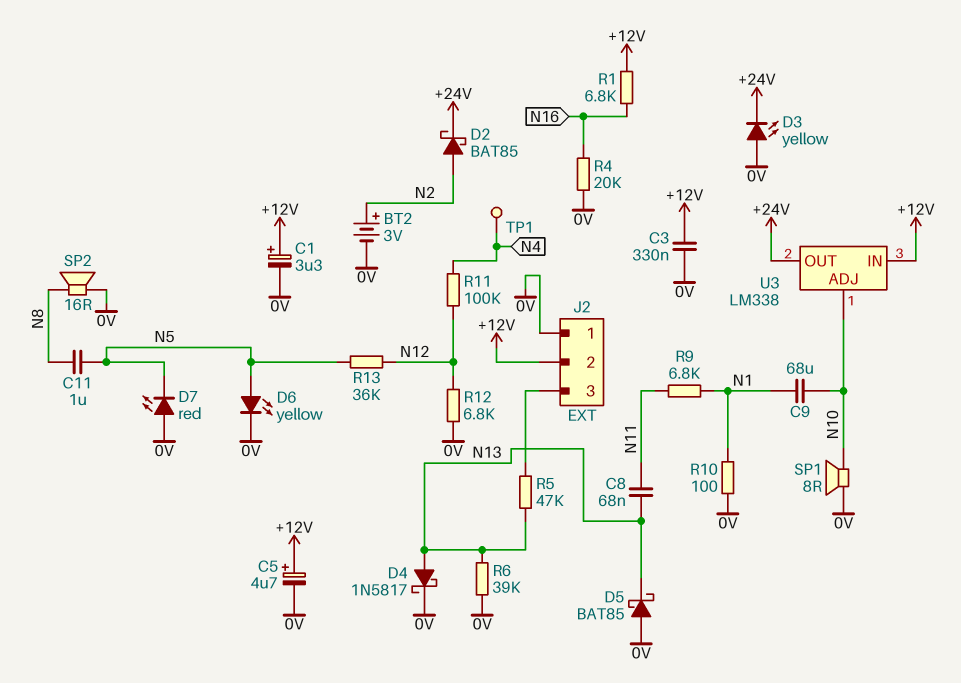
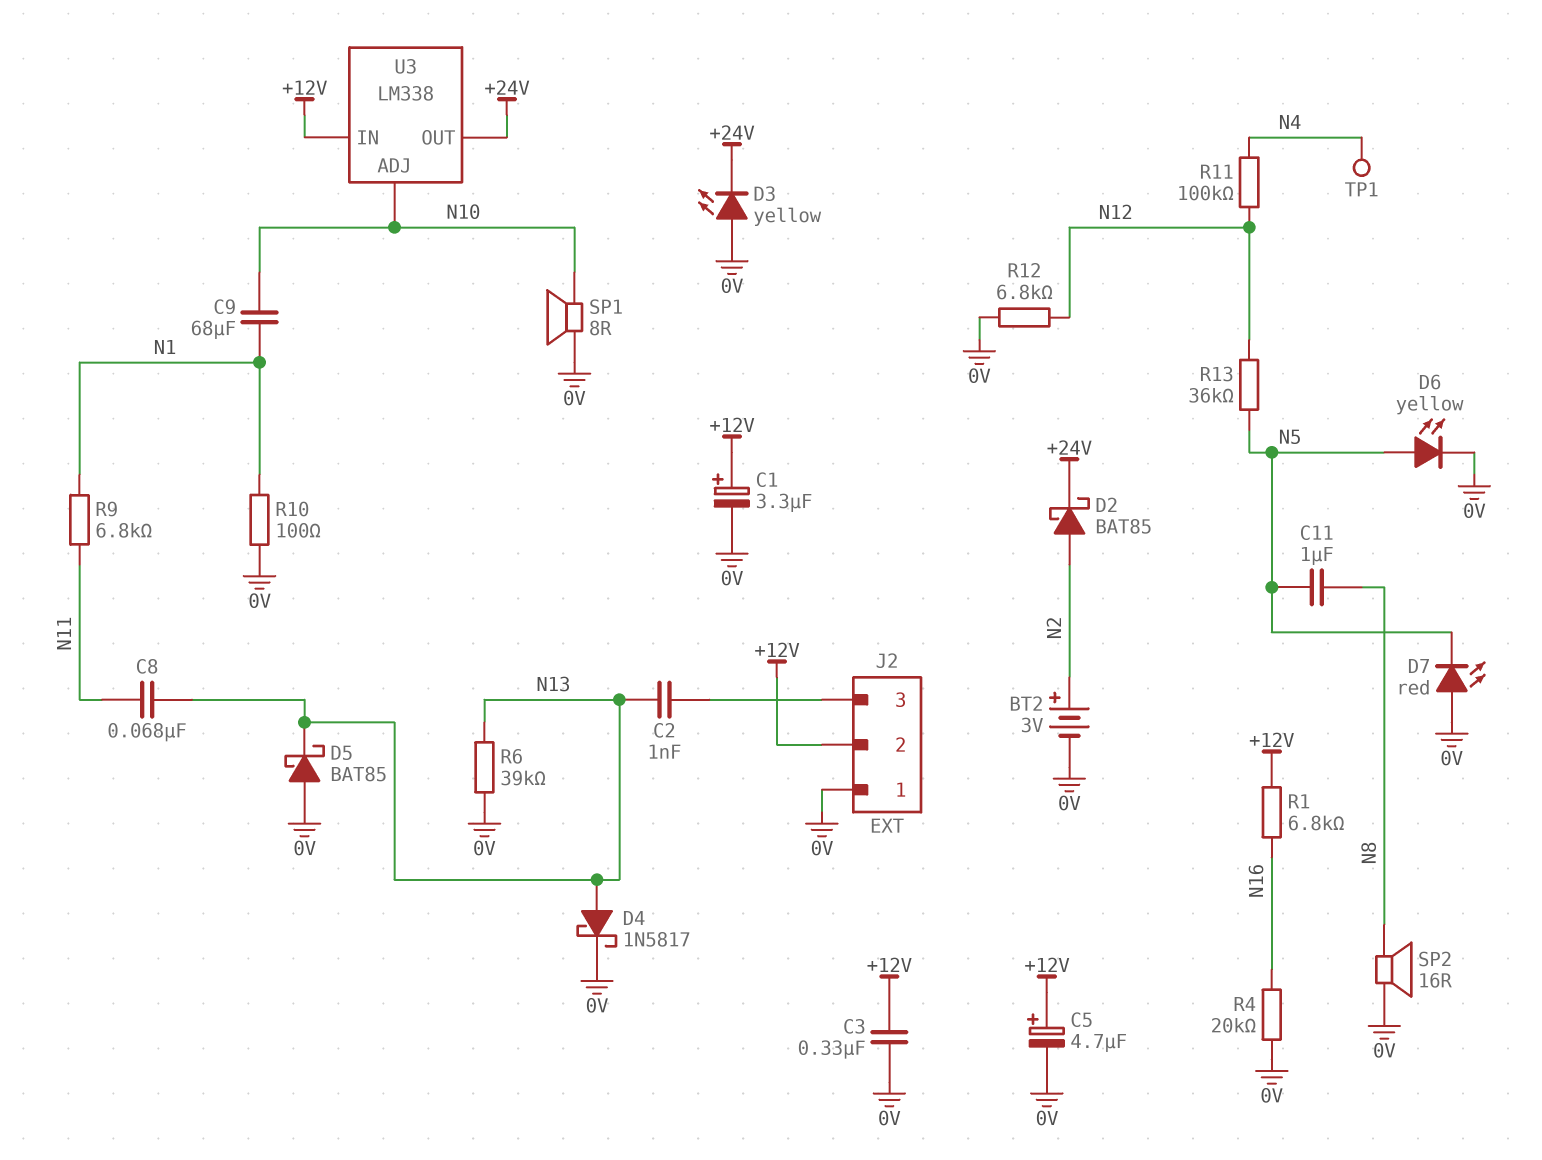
C2: none -> 1nF (J2/3, N13)
R5: 47k (J2/3, N13) -> none

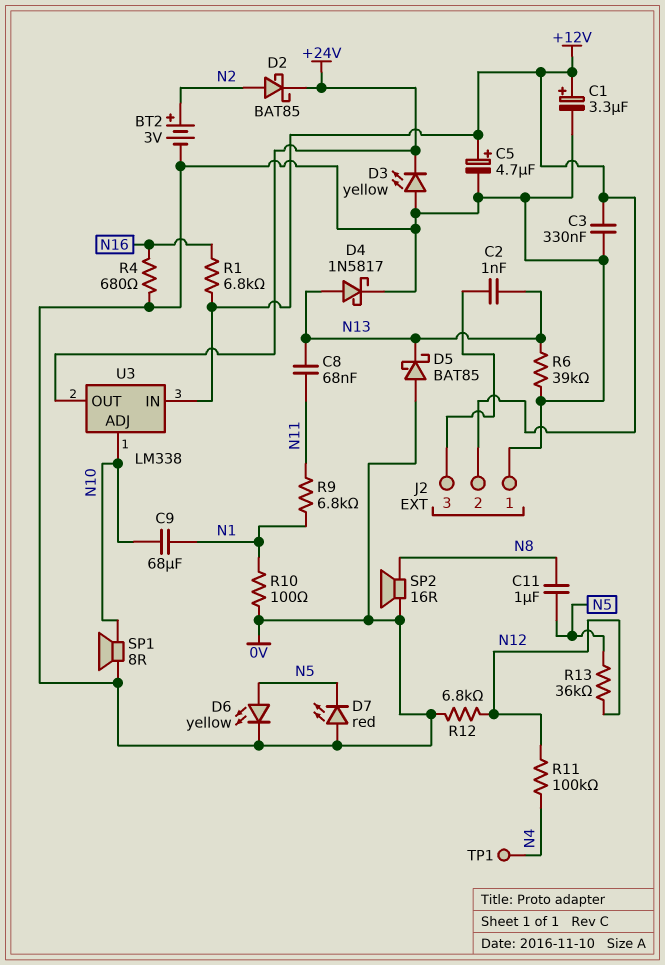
R4: 20k (0V, N16) -> 680 (0V, N16)

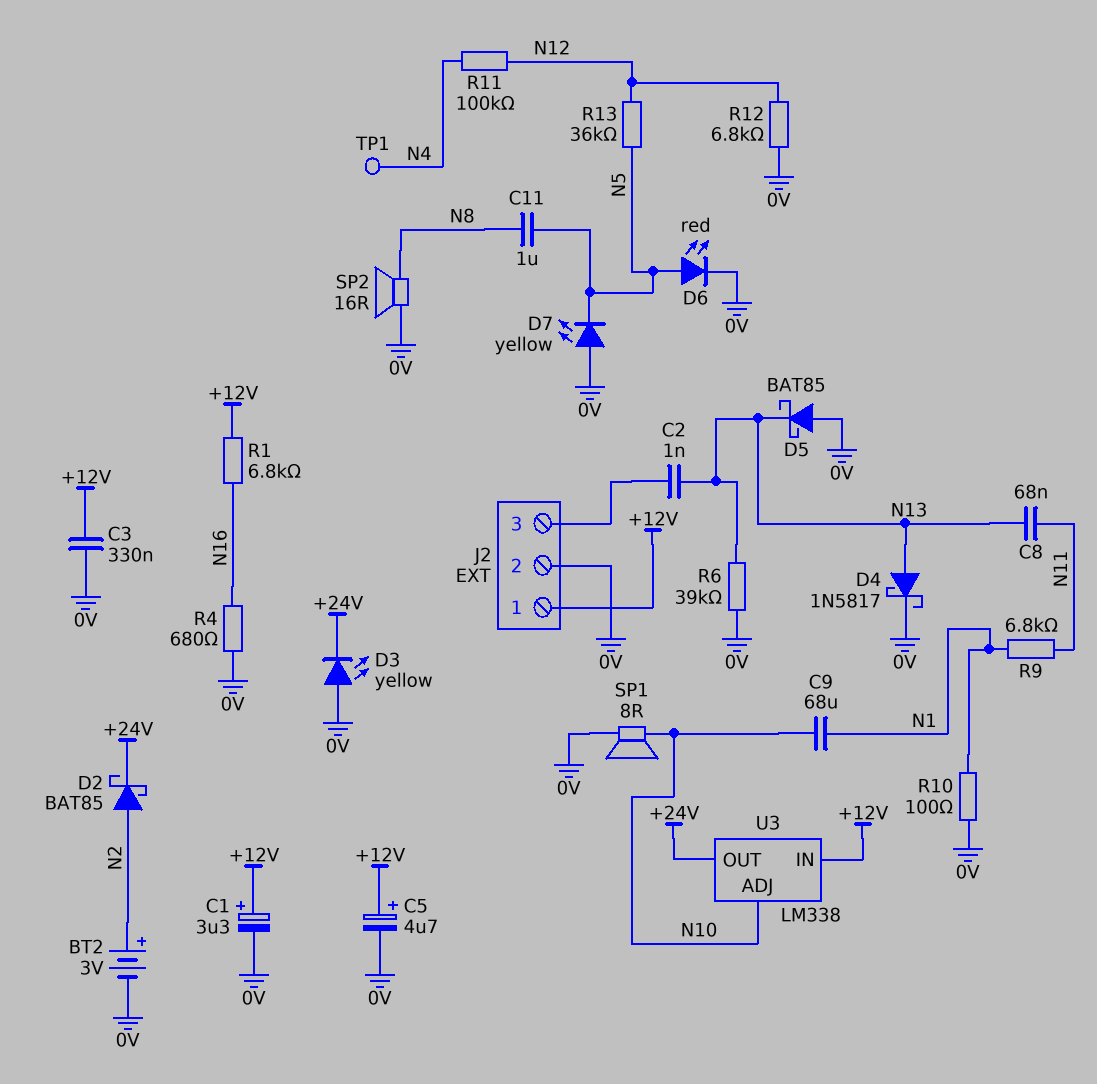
D6: LED yellow (A N5, K 0V) -> LED red (A N5, K 0V)
D7: LED red (A 0V, K N5) -> LED yellow (A 0V, K N5)
J2 pin 1: 0V -> +12V
J2 pin 2: +12V -> 0V

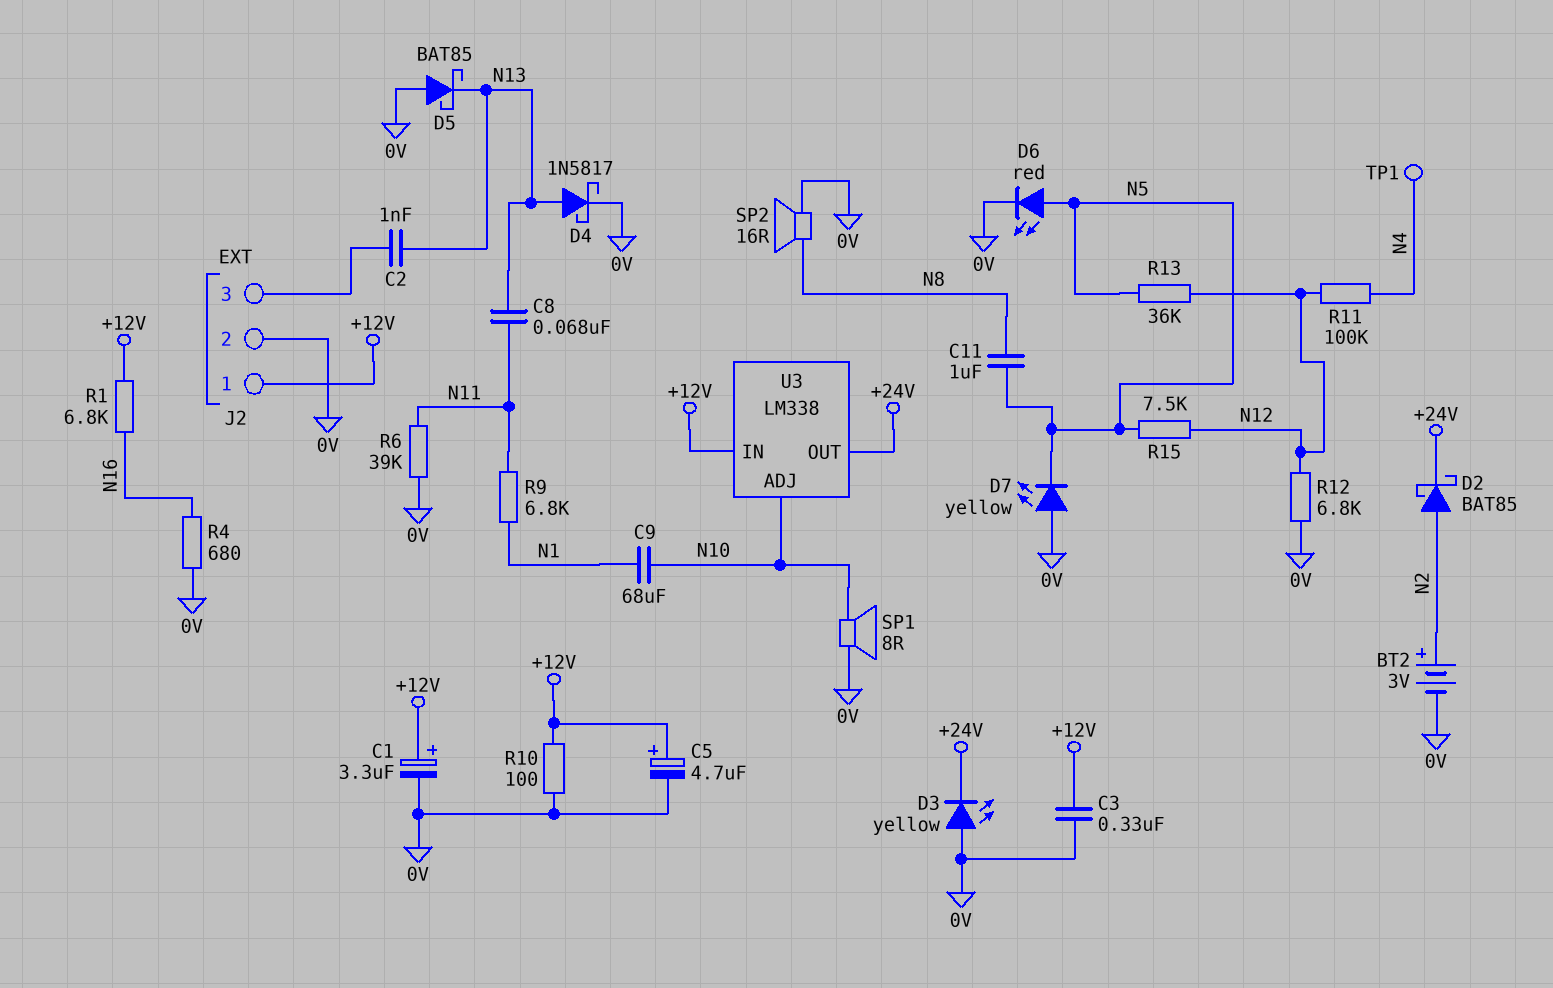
R6: 39k (0V, N13) -> 39k (0V, N11)
R10: 100 (0V, N1) -> 100 (+12V, 0V)
R15: none -> 7.5k (N5, N12)

